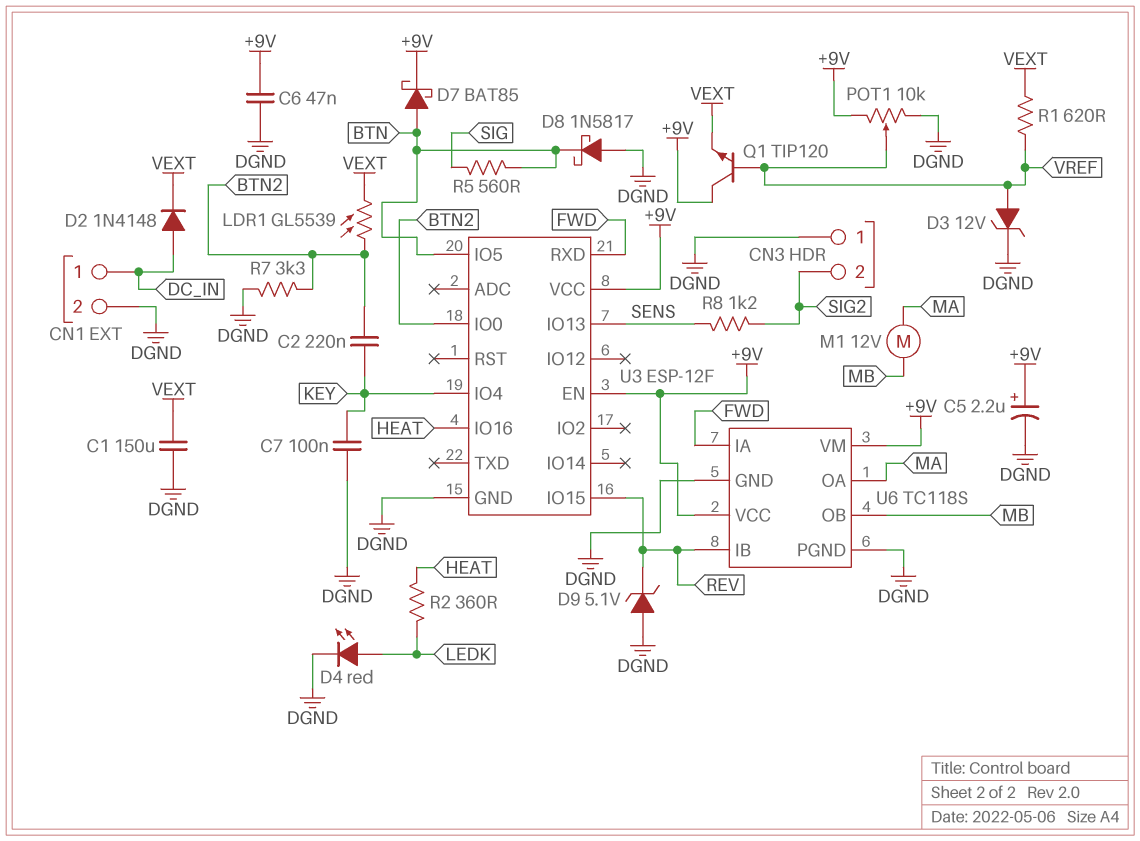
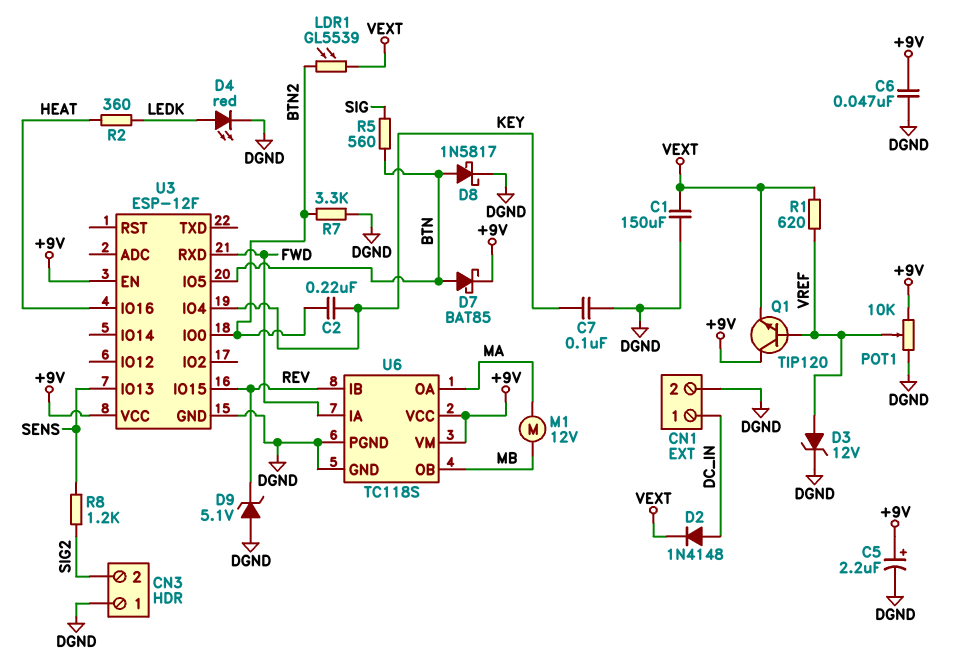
D8: schottky 1N5817 (A DGND, K BTN) -> schottky 1N5817 (A BTN, K DGND)

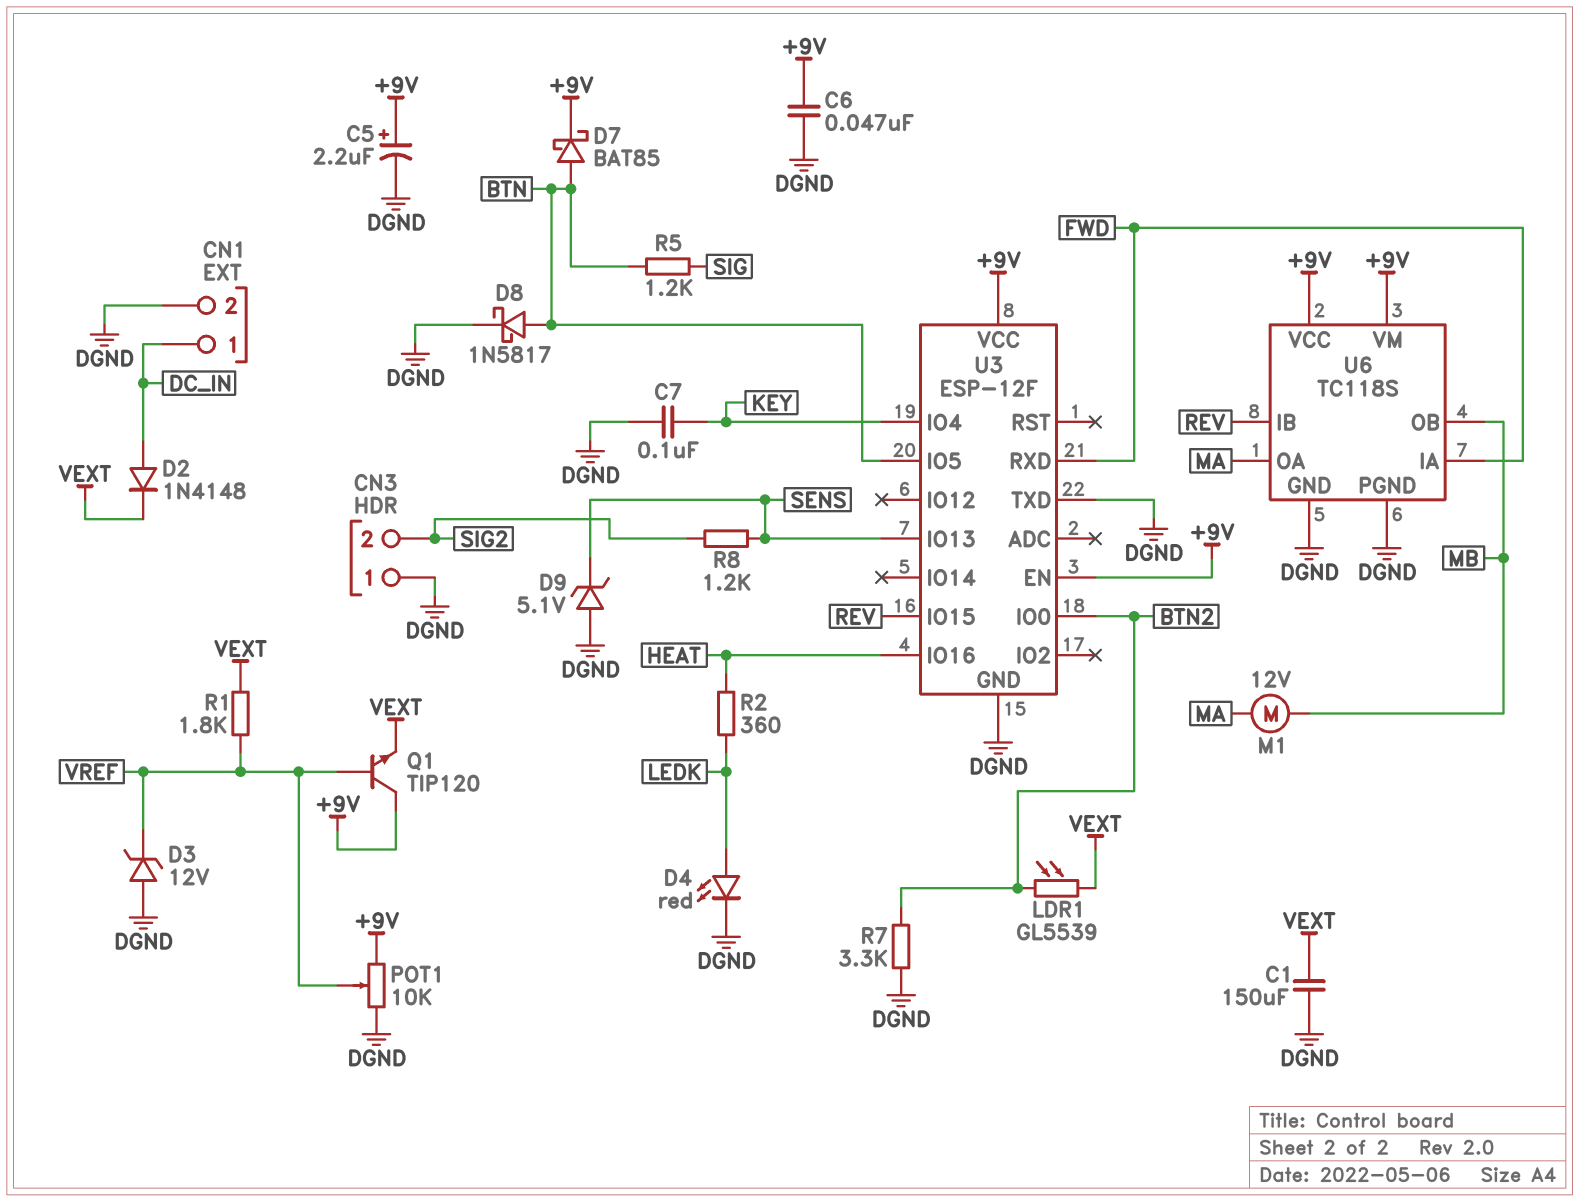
C2: 220nF (BTN2, KEY) -> none
D3: zener 12V (A VREF, K DGND) -> zener 12V (A DGND, K VREF)
D9: zener 5.1V (A DGND, K REV) -> zener 5.1V (A DGND, K SENS)
R1: 620 (VEXT, VREF) -> 1.8k (VEXT, VREF)
R5: 560 (BTN, SIG) -> 1.2k (BTN, SIG)
U3 pin TXD: none -> DGND

